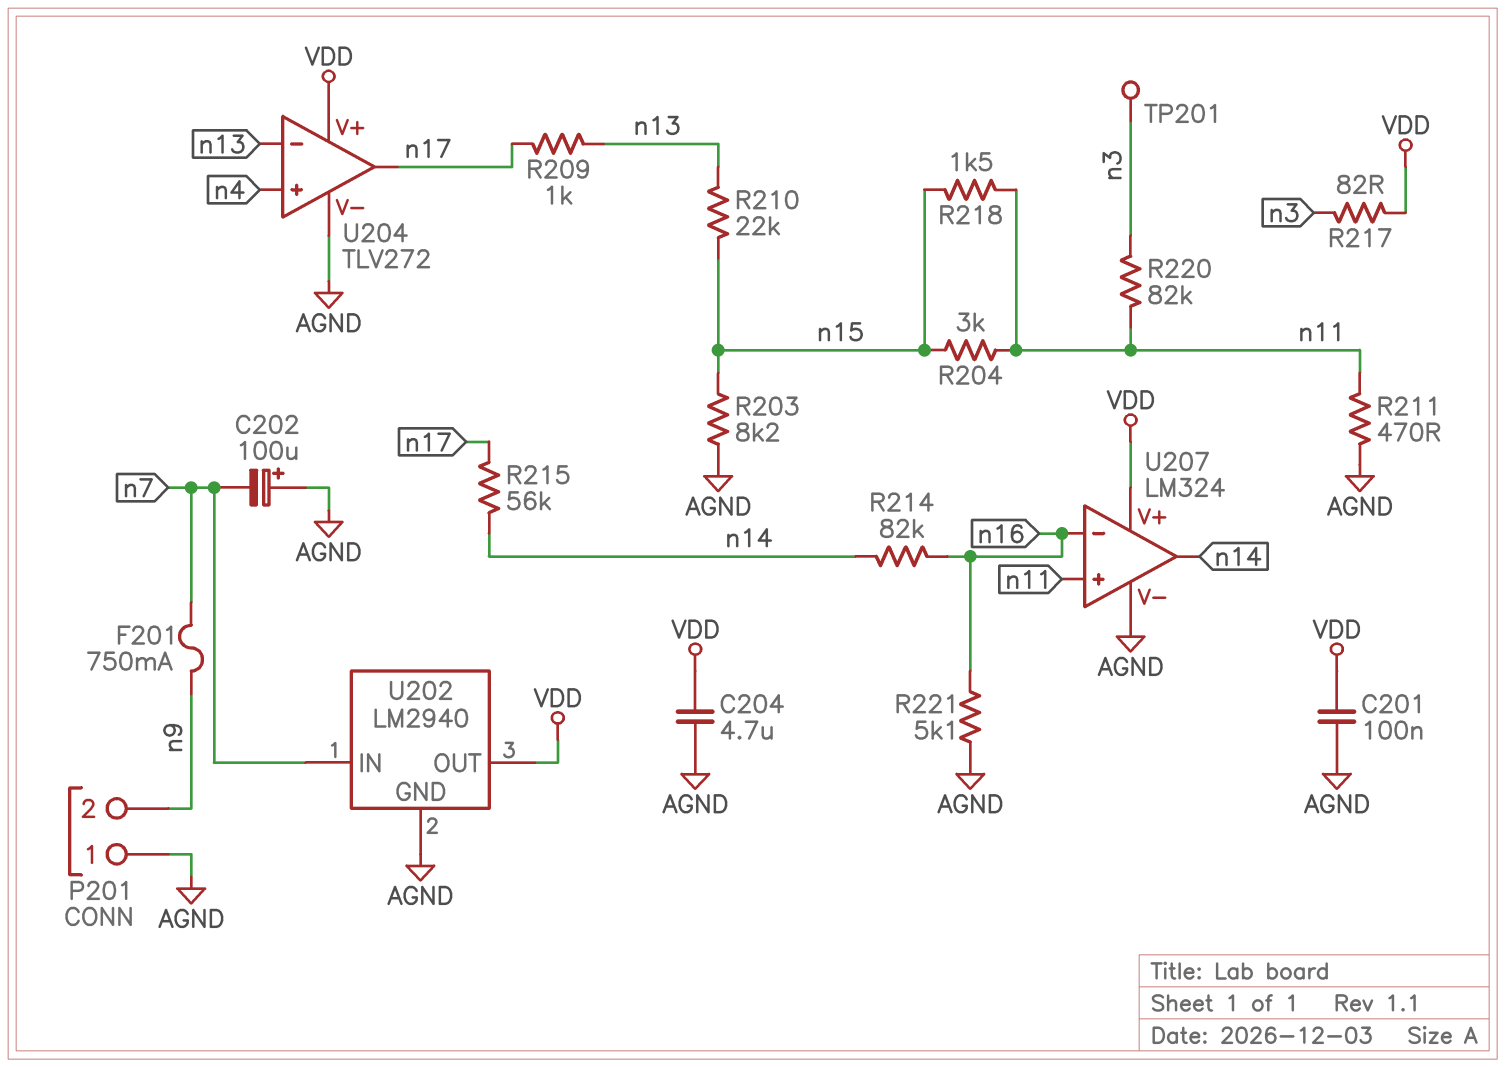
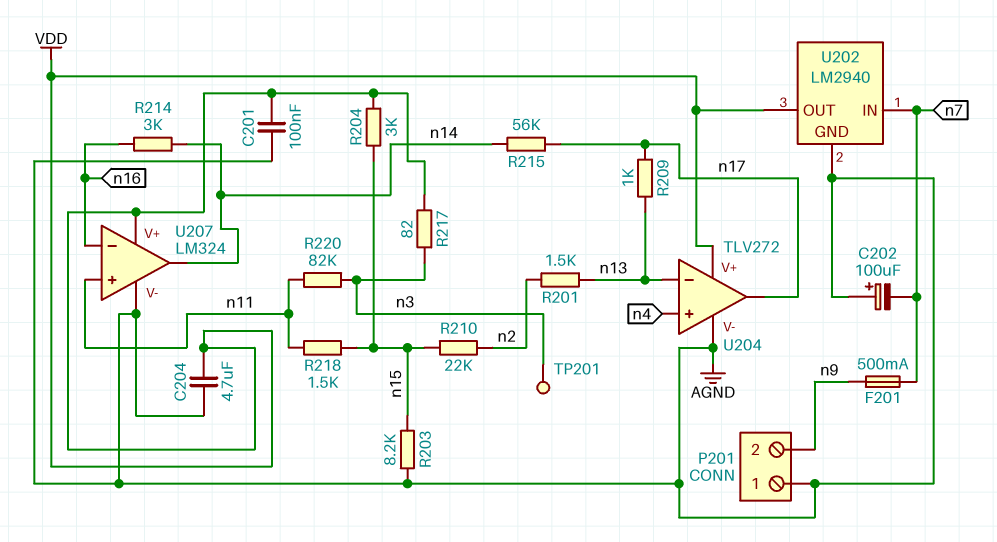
F201: 750mA (n7, n9) -> 500mA (n7, n9)
R201: none -> 1.5k (n2, n13)
R204: 3k (n11, n15) -> 3k (VDD, n15)
R210: 22k (n13, n15) -> 22k (n2, n15)
R211: 470 (AGND, n11) -> none
R214: 82k (n14, n16) -> 3k (n14, n16)
R221: 5.1k (AGND, n16) -> none

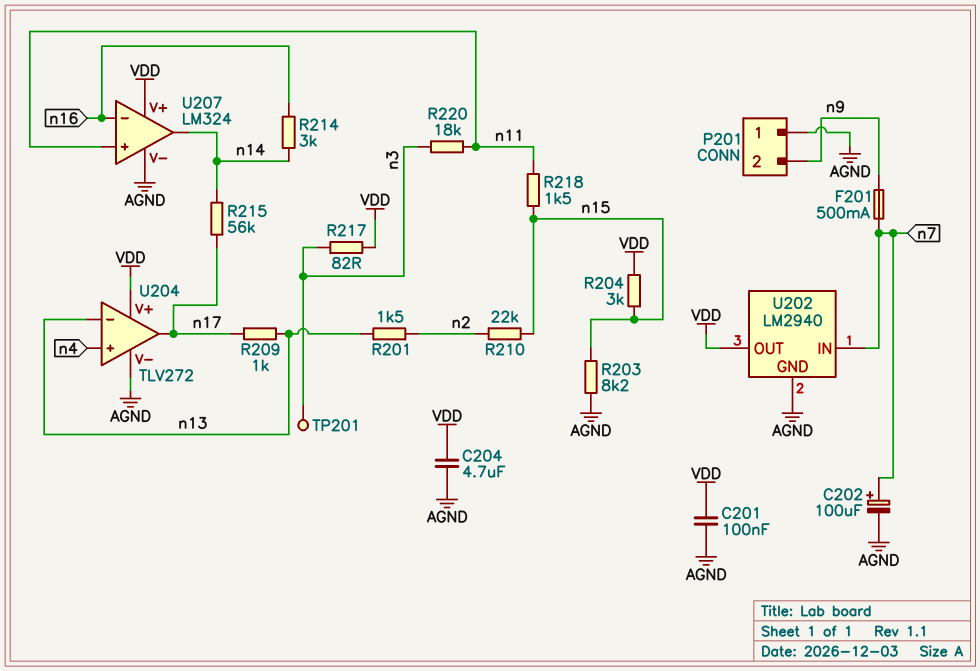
C202: 100uF (plus AGND, minus n7) -> 100uF (plus n7, minus AGND)
R220: 82k (n3, n11) -> 18k (n3, n11)

